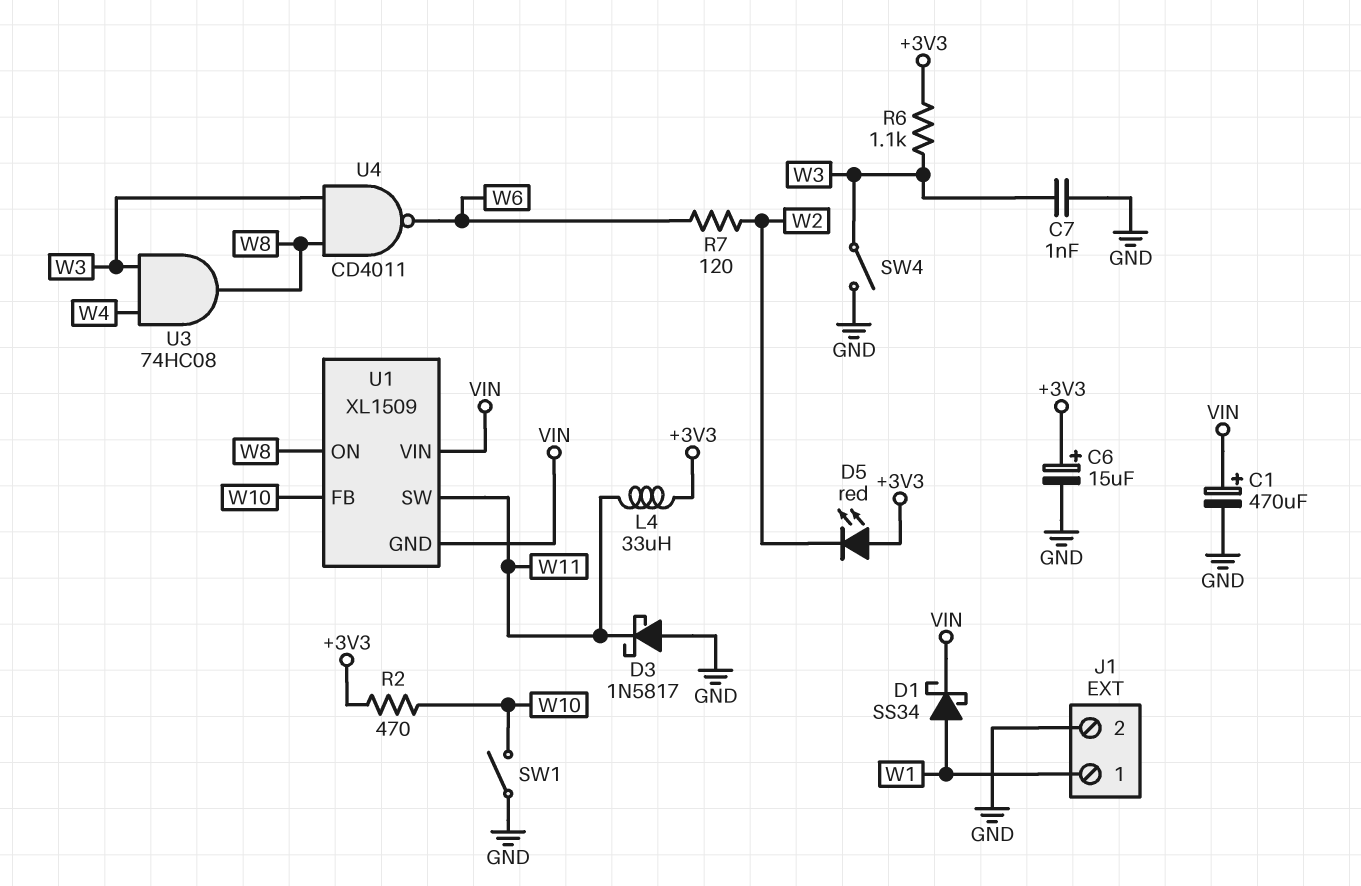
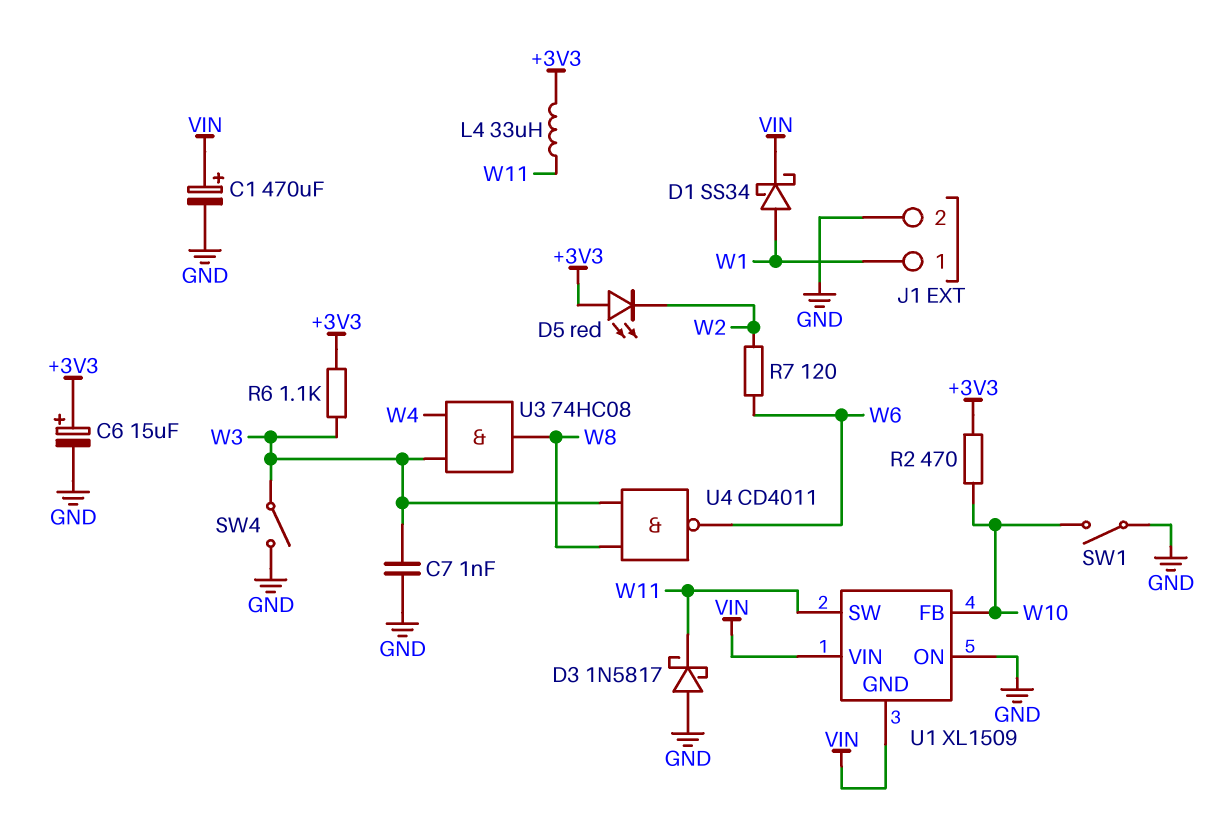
U1 pin ON: W8 -> GND

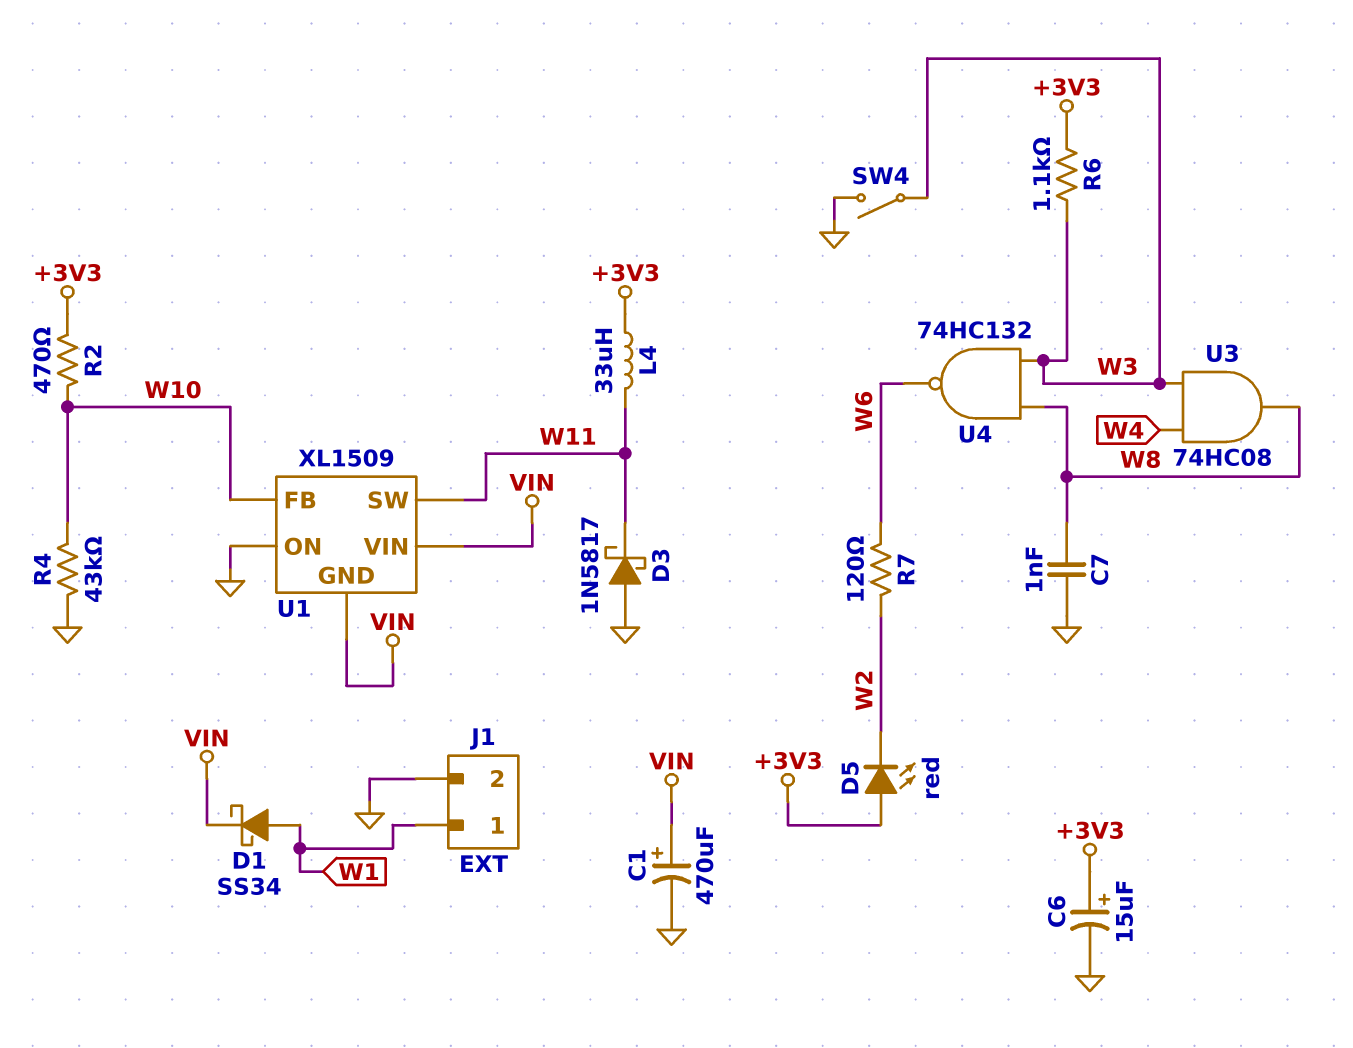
C7: 1nF (GND, W3) -> 1nF (GND, W8)
R4: none -> 43k (GND, W10)
SW1: switch (GND, W10) -> none
U4: NAND CD4011 (in W3, in W8, out W6) -> NAND 74HC132 (in W3, in W8, out W6)

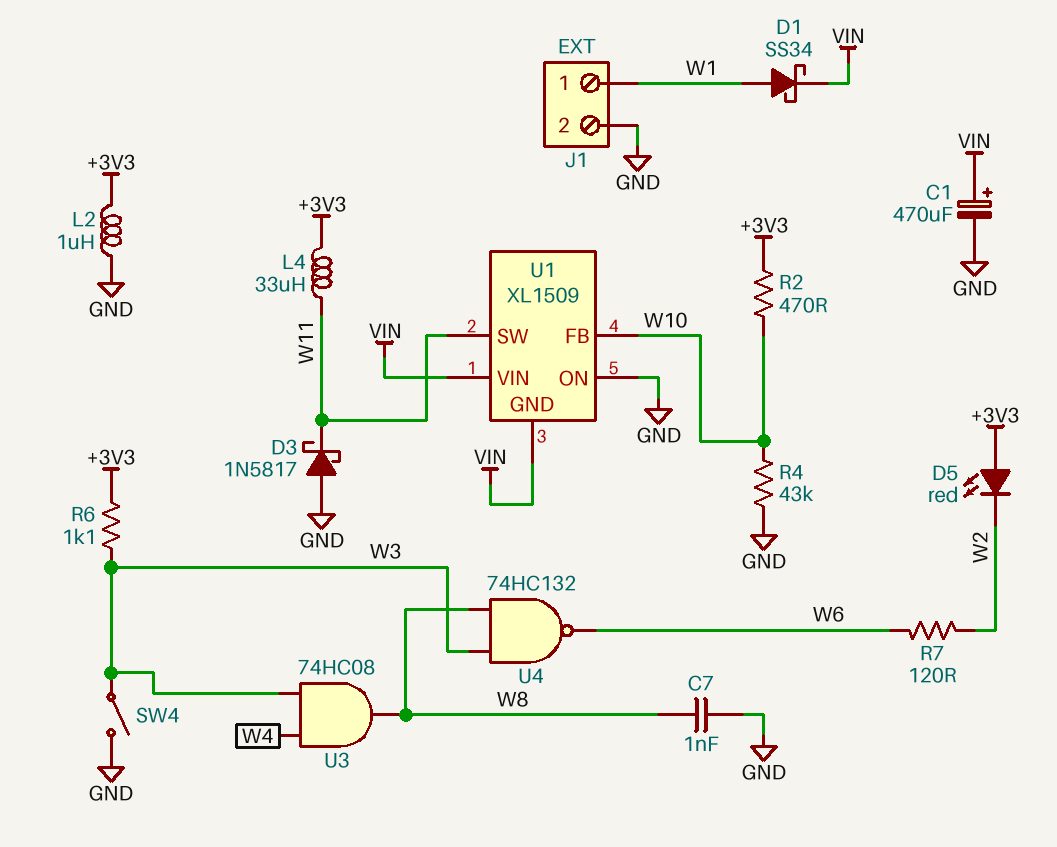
C6: 15uF (plus +3V3, minus GND) -> none
L2: none -> 1uH (+3V3, GND)

